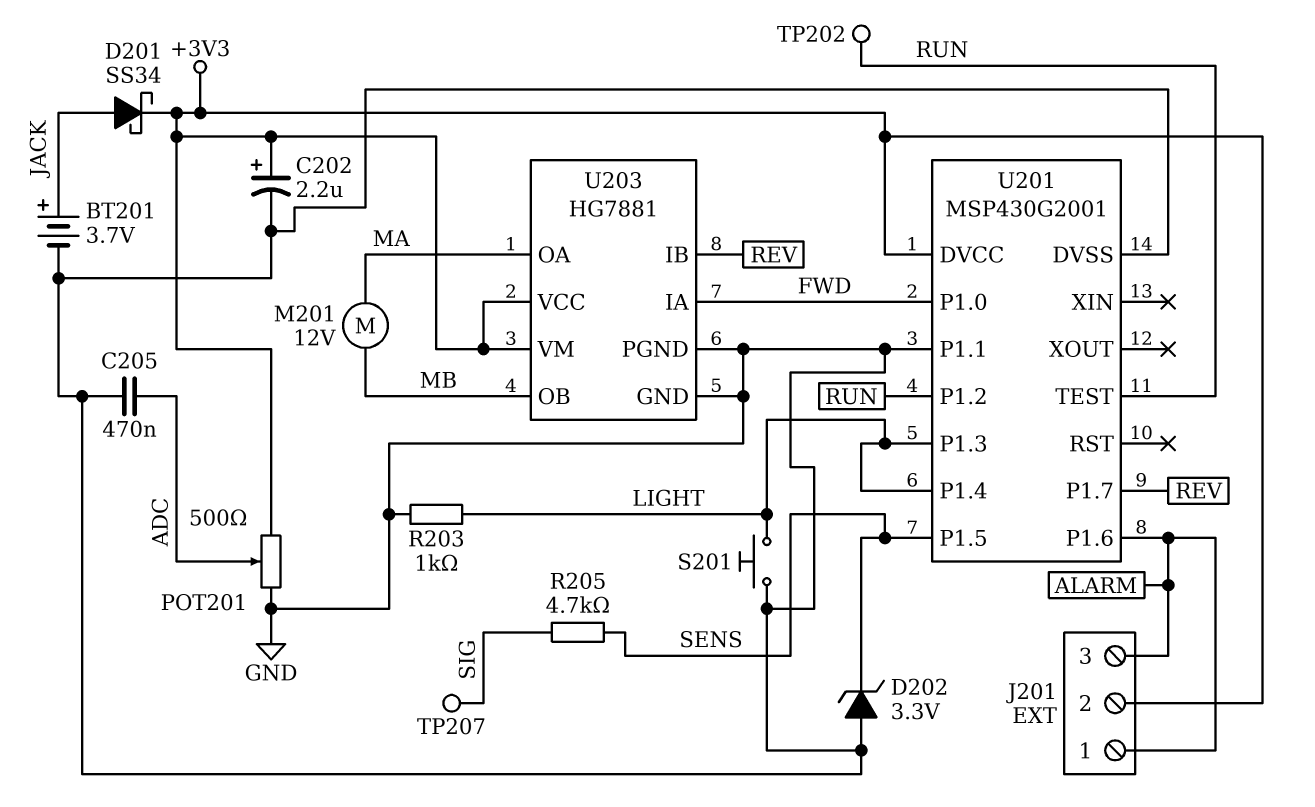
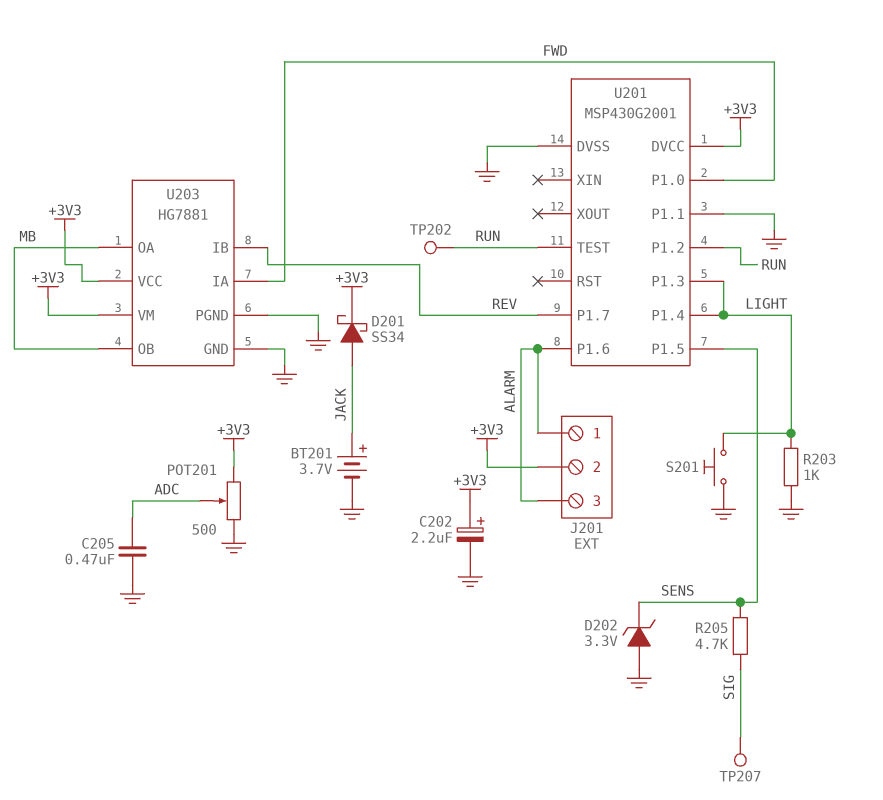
M201: motor 12V (MA, MB) -> none
U203 pin OA: MA -> MB

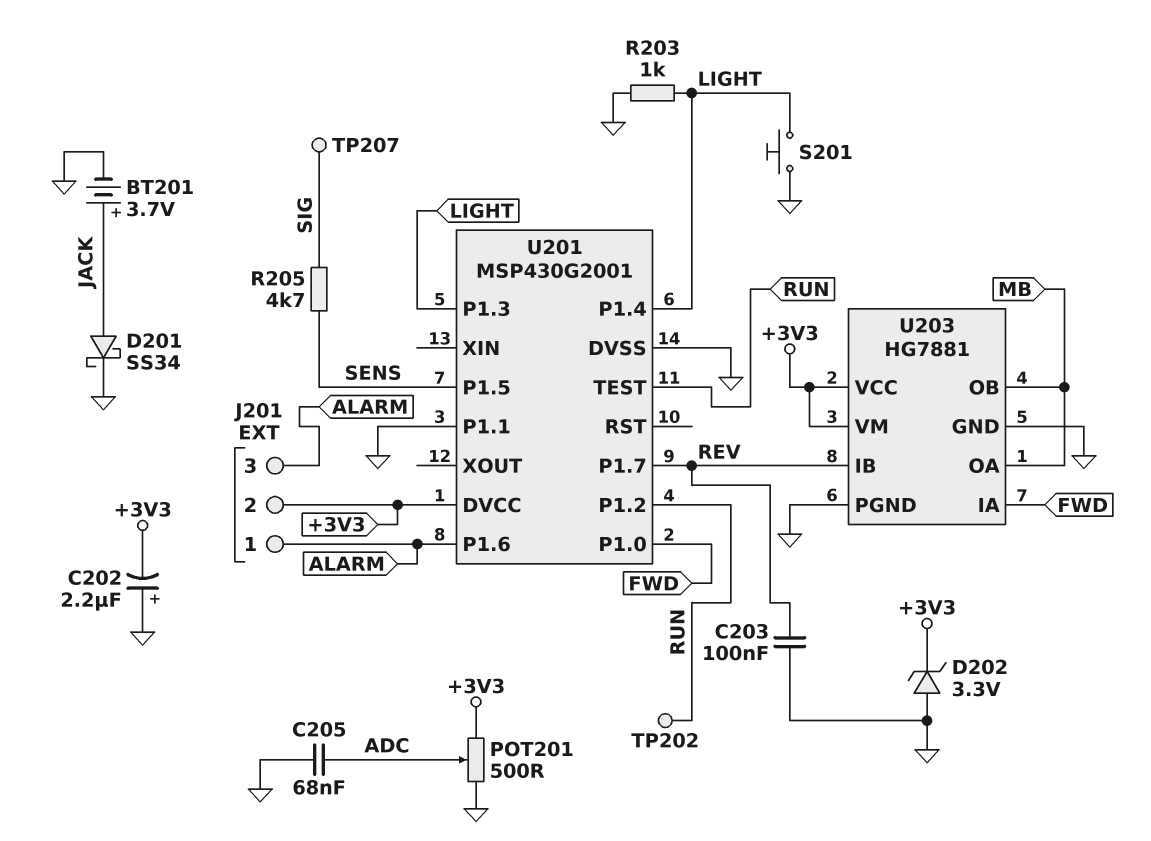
C202: 2.2uF (plus +3V3, minus GND) -> 2.2uF (plus GND, minus +3V3)
C203: none -> 100nF (GND, REV)
C205: 470nF (ADC, GND) -> 68nF (ADC, GND)
D201: schottky SS34 (A JACK, K +3V3) -> schottky SS34 (A JACK, K GND)
D202: zener 3.3V (A GND, K SENS) -> zener 3.3V (A GND, K +3V3)

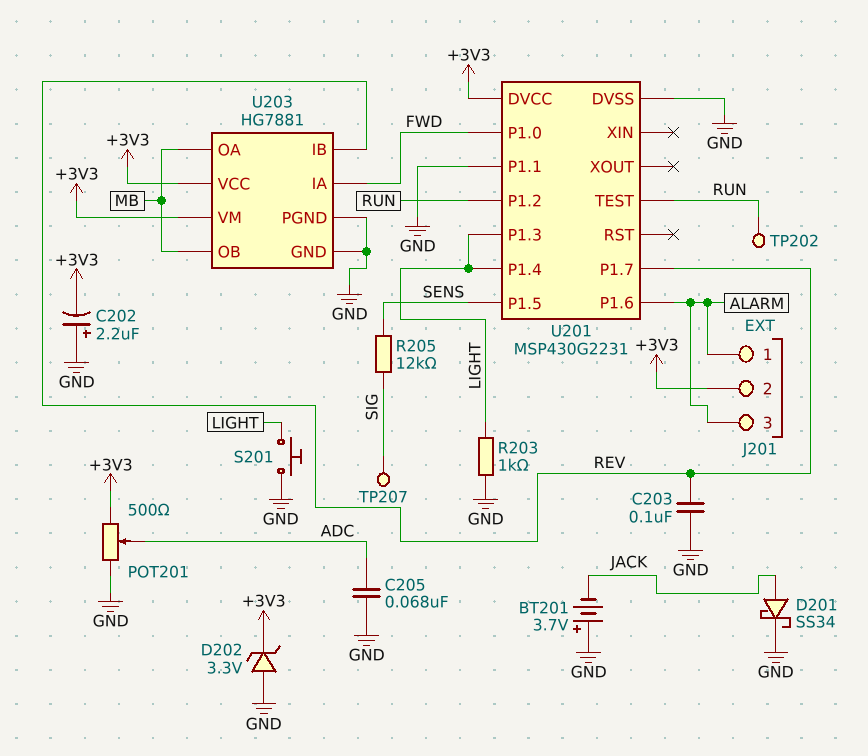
BT201: 3.7V (plus JACK, minus GND) -> 3.7V (plus GND, minus JACK)
R205: 4.7k (SENS, SIG) -> 12k (SENS, SIG)
U201: MSP430G2001 -> MSP430G2231

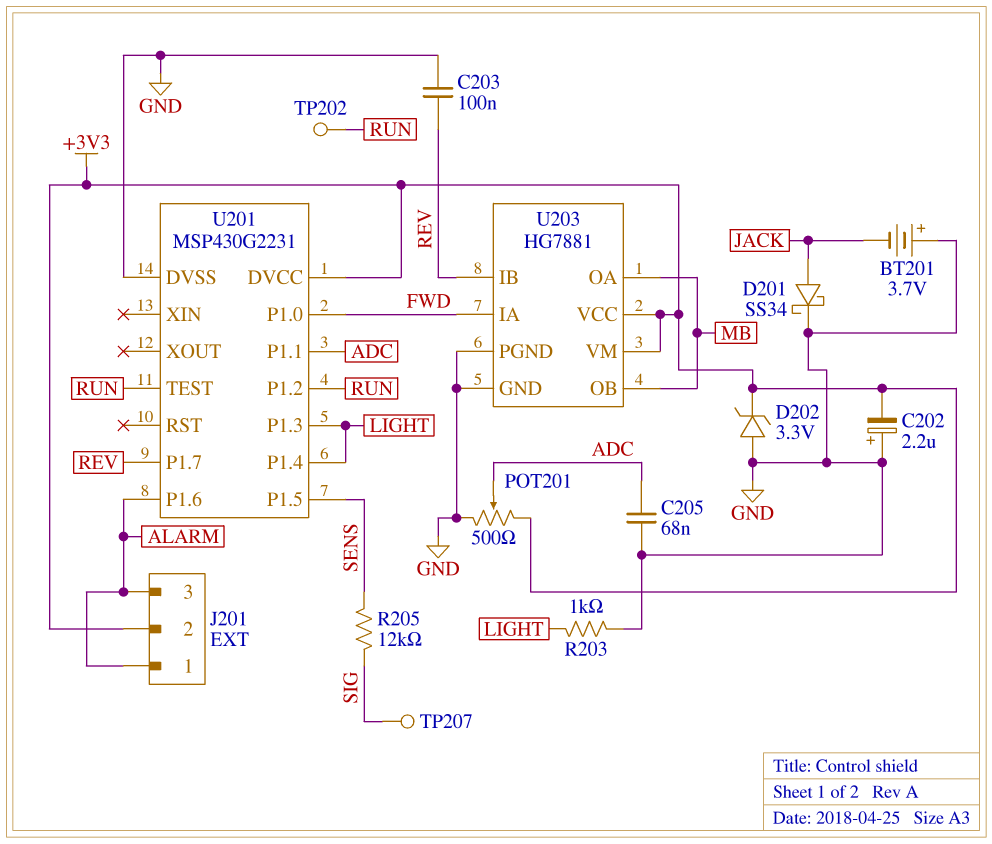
S201: button (GND, LIGHT) -> none
U201 pin P1.1: GND -> ADC

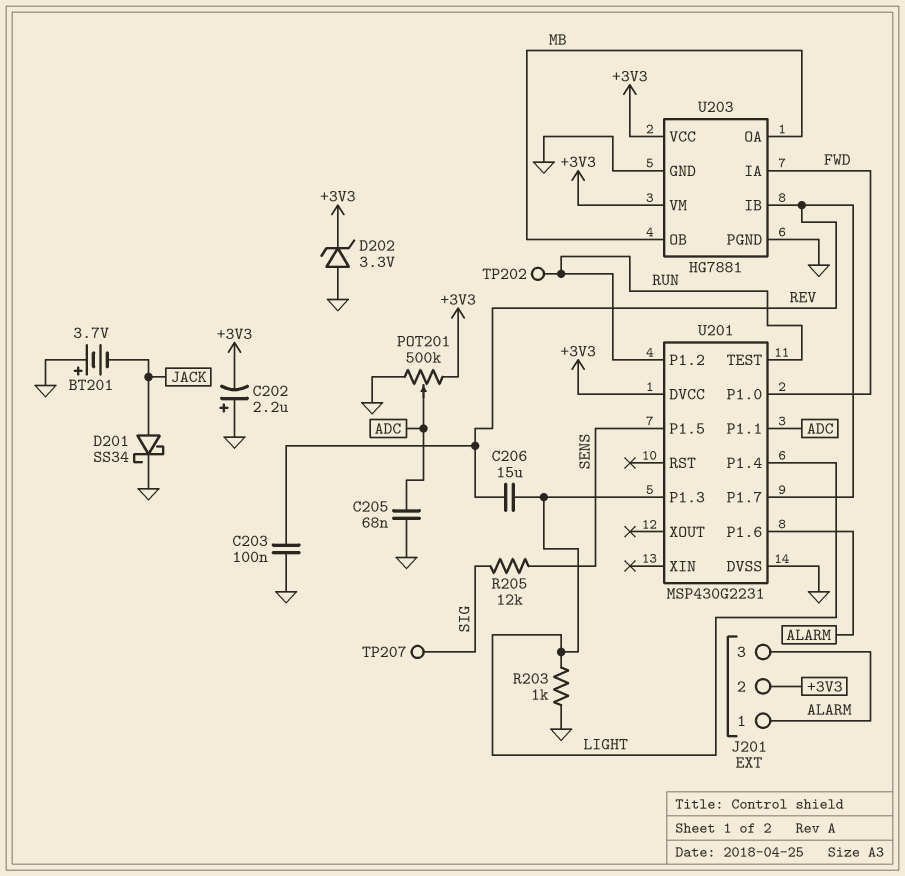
C206: none -> 15uF (LIGHT, REV)
POT201: 500 (+3V3, GND, wiper ADC) -> 500k (+3V3, GND, wiper ADC)

